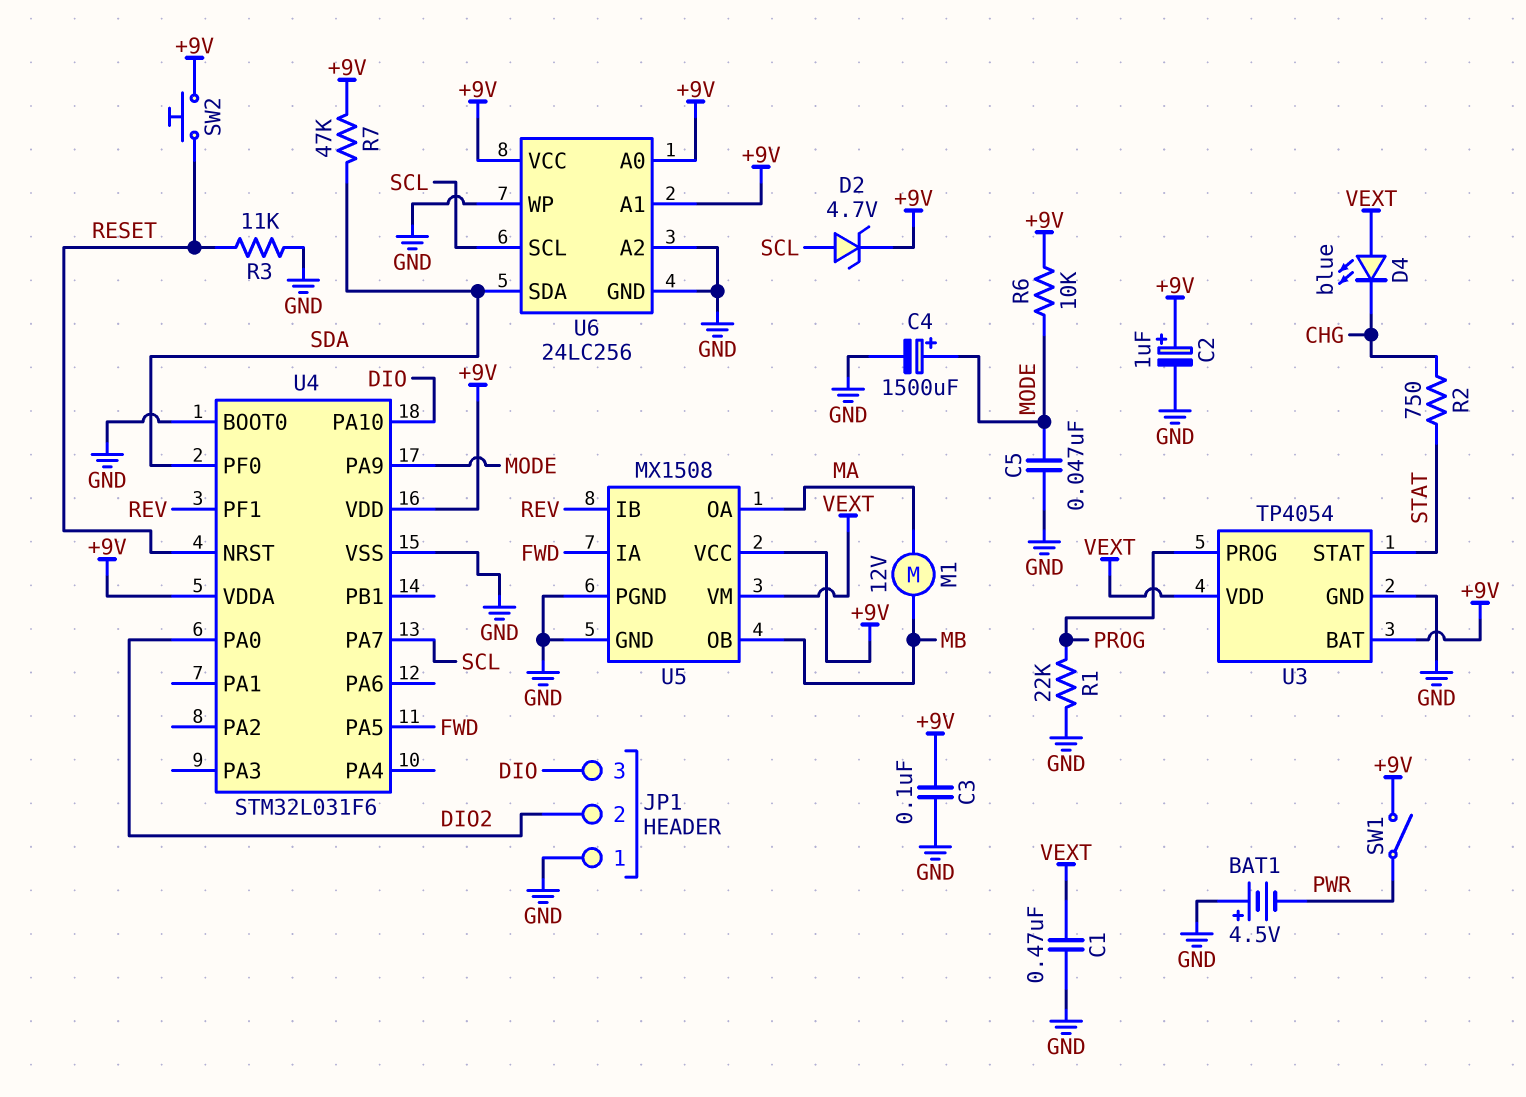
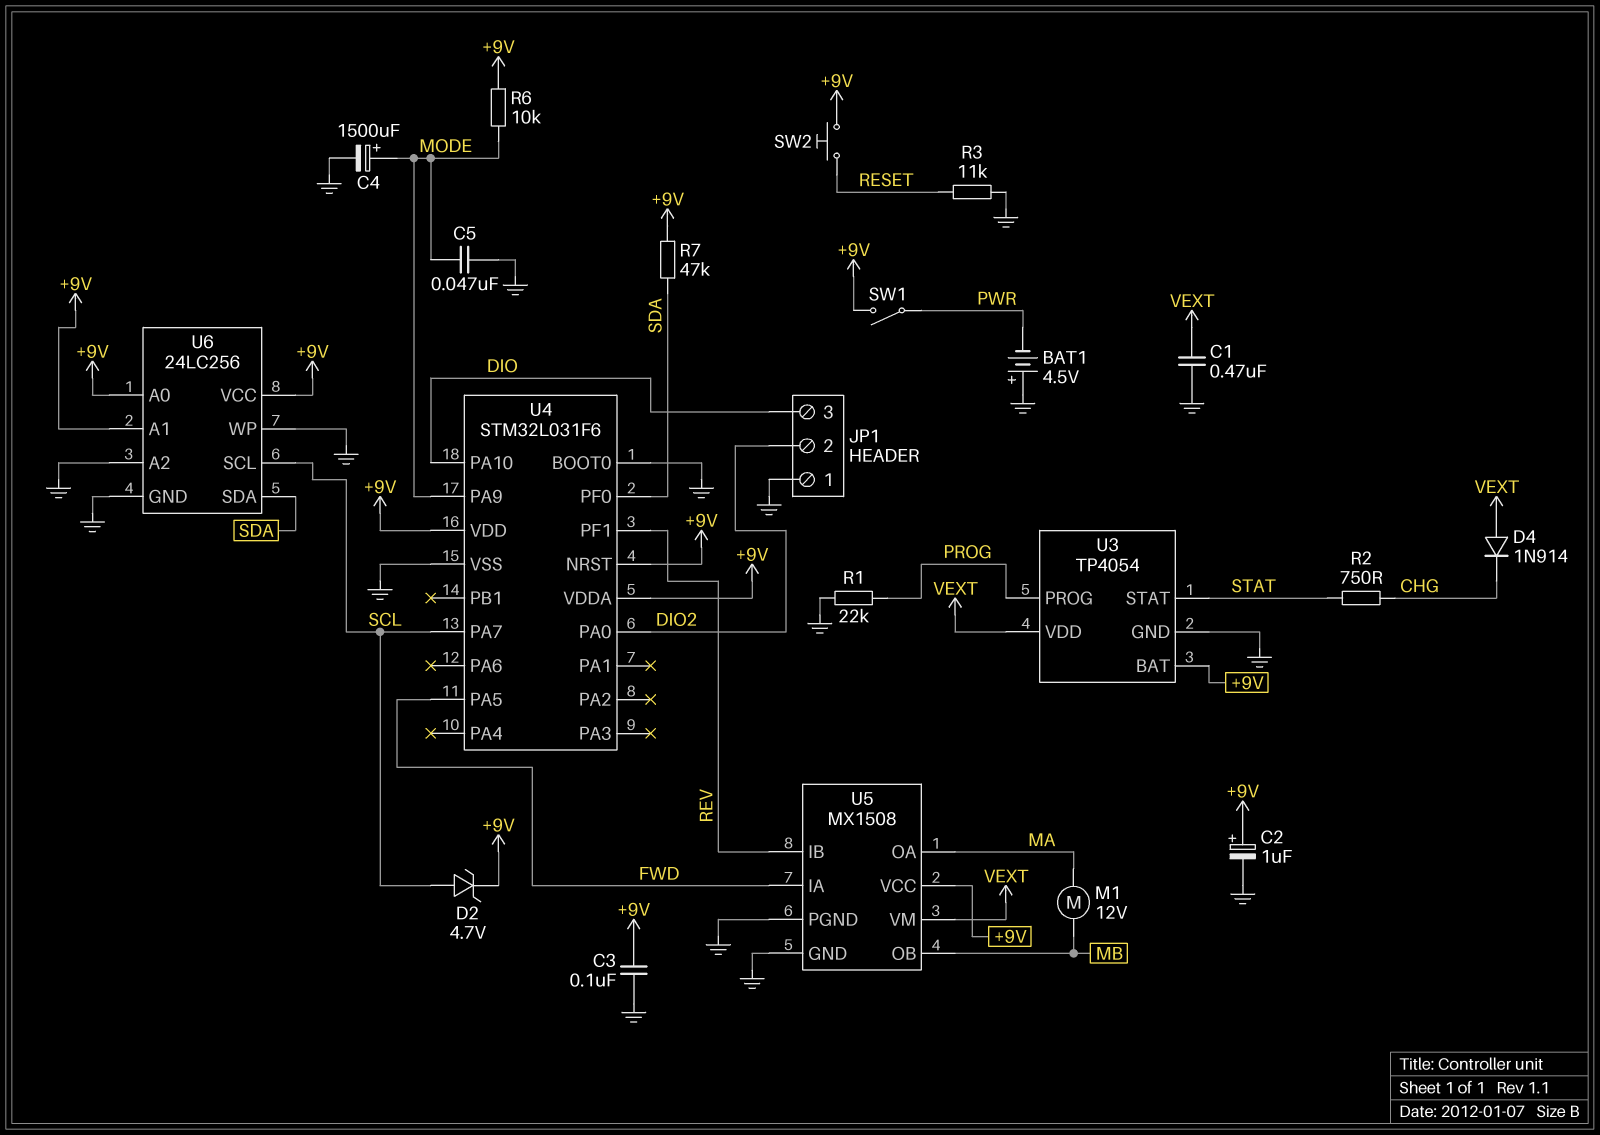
D4: LED blue (A VEXT, K CHG) -> diode 1N914 (A VEXT, K CHG)
U4 pin NRST: RESET -> +9V

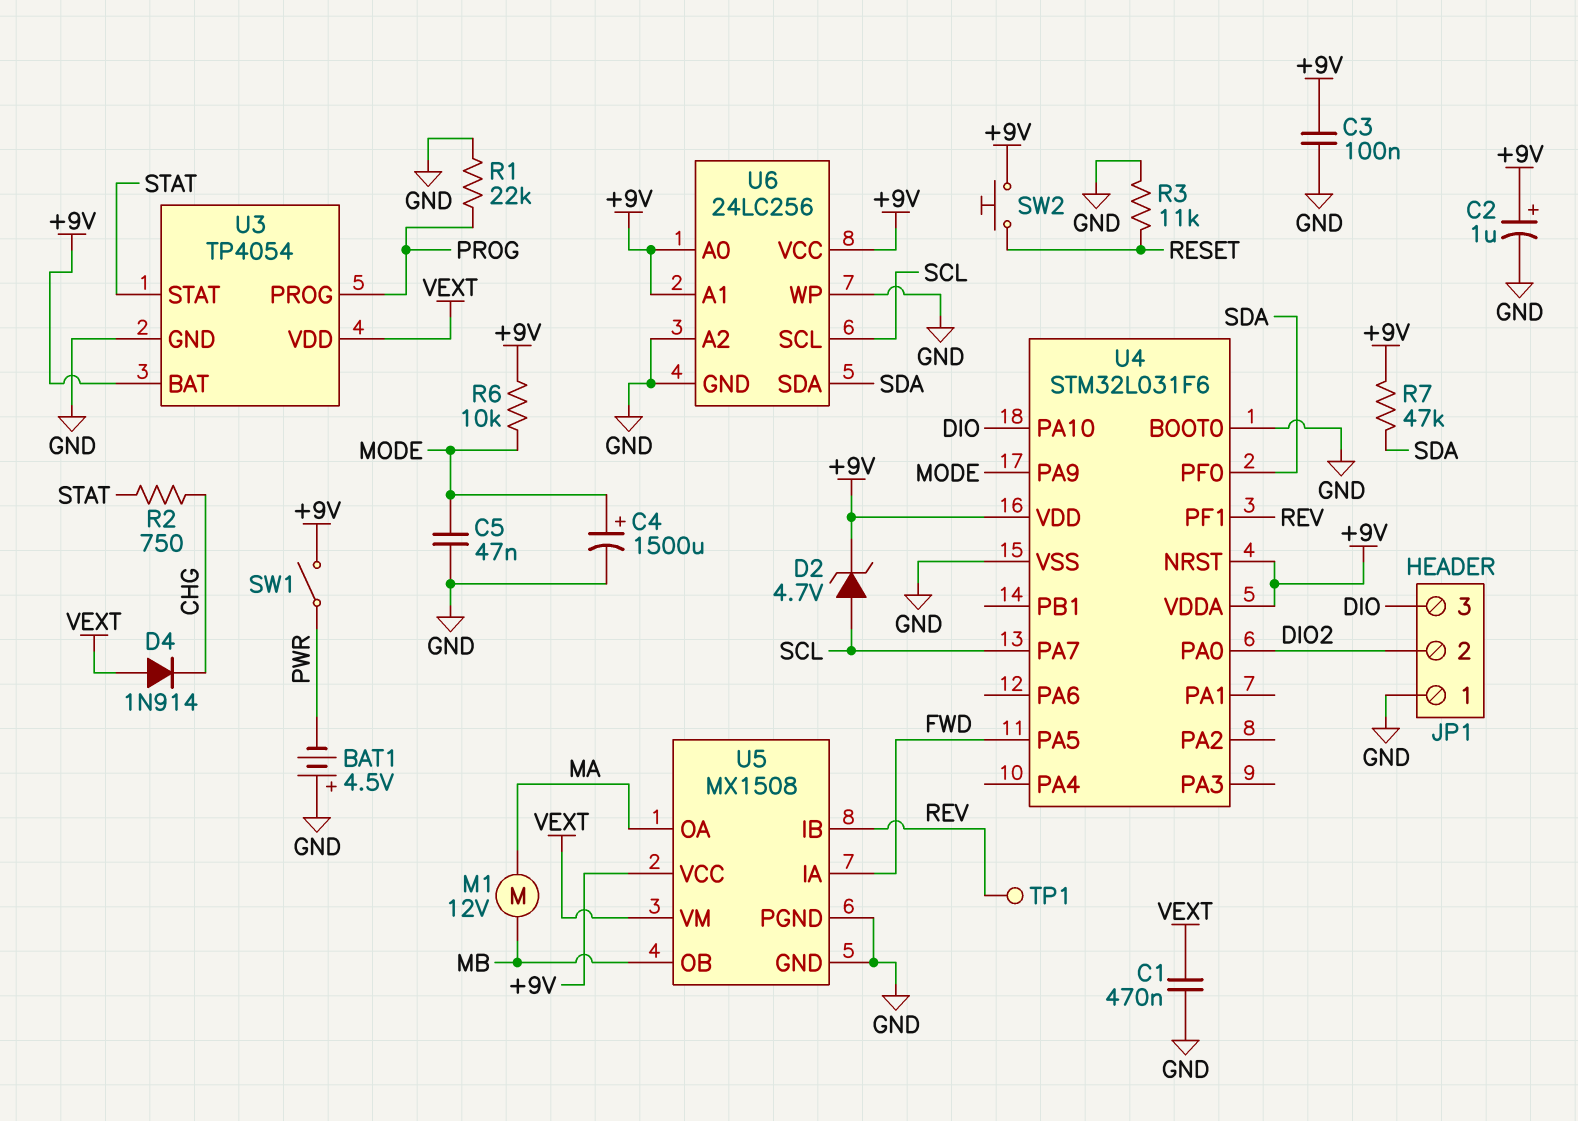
TP1: none -> test point (REV)

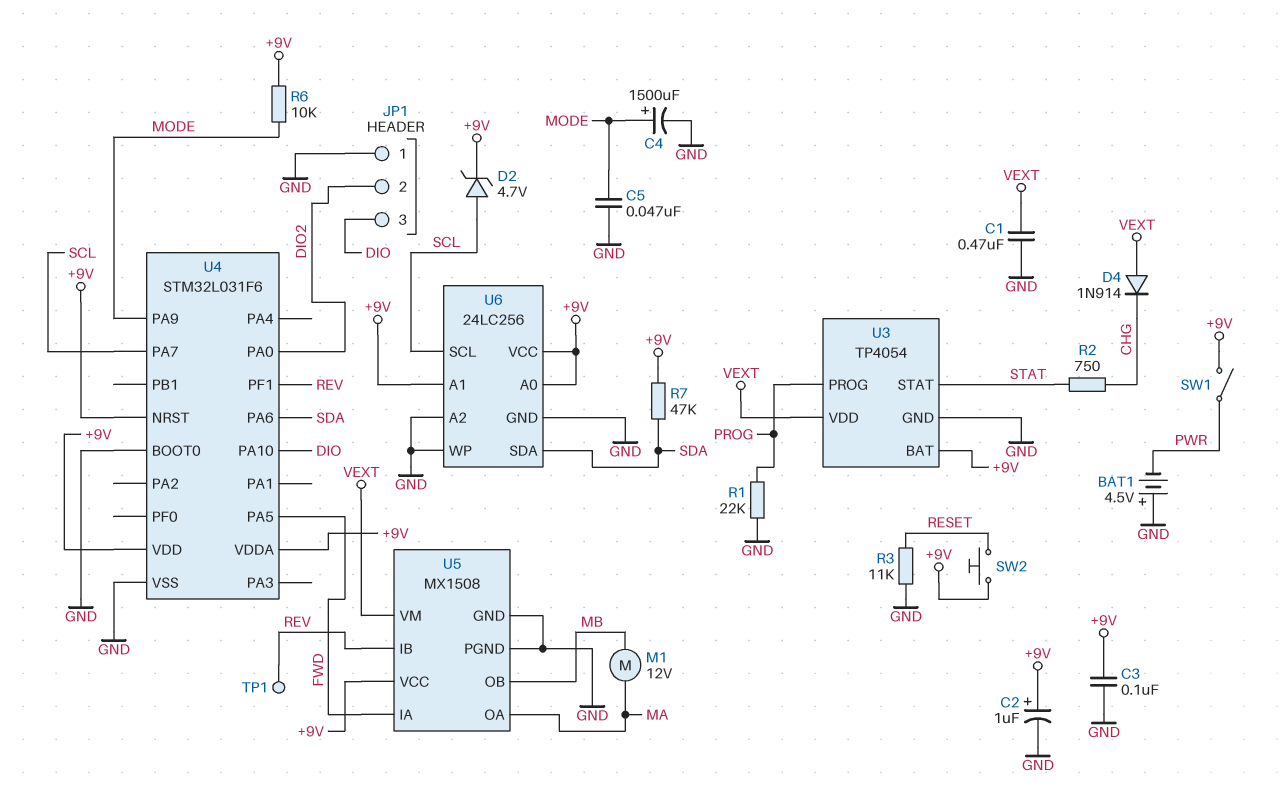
U4 pin PA6: none -> SDA
U4 pin PF0: SDA -> none

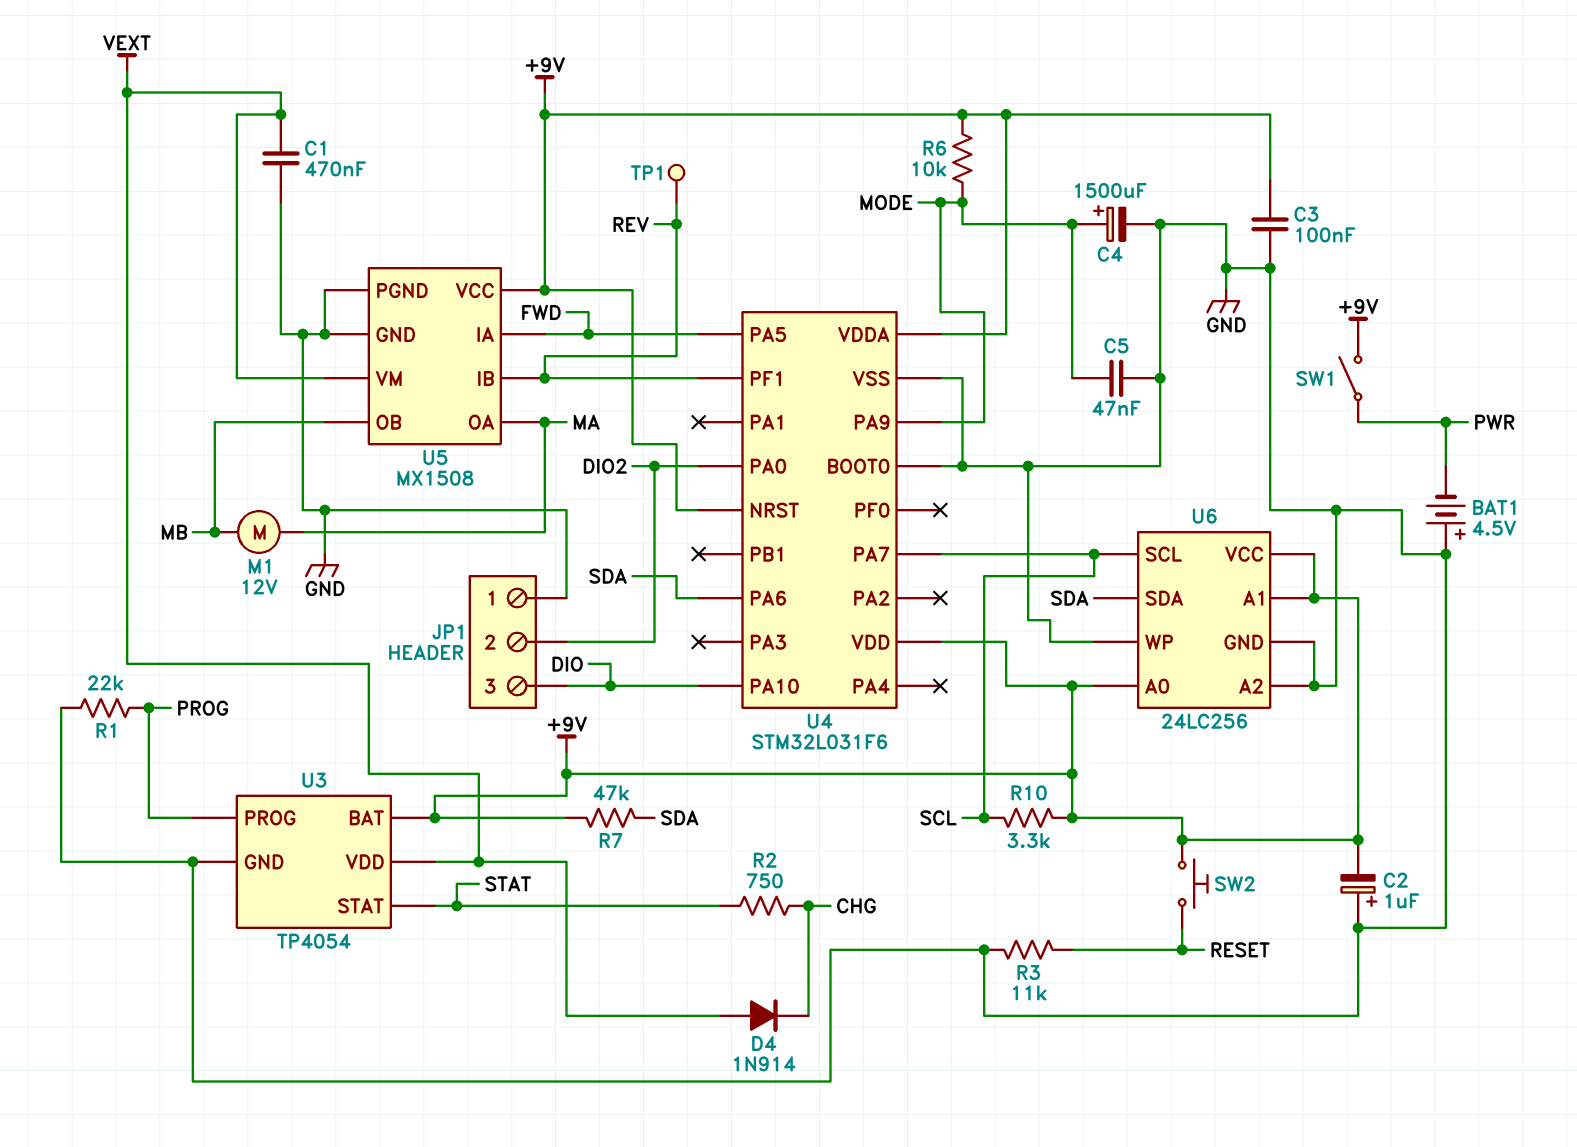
C2: 1uF (plus +9V, minus GND) -> 1uF (plus GND, minus +9V)
D2: zener 4.7V (A SCL, K +9V) -> none
R10: none -> 3.3k (+9V, SCL)

